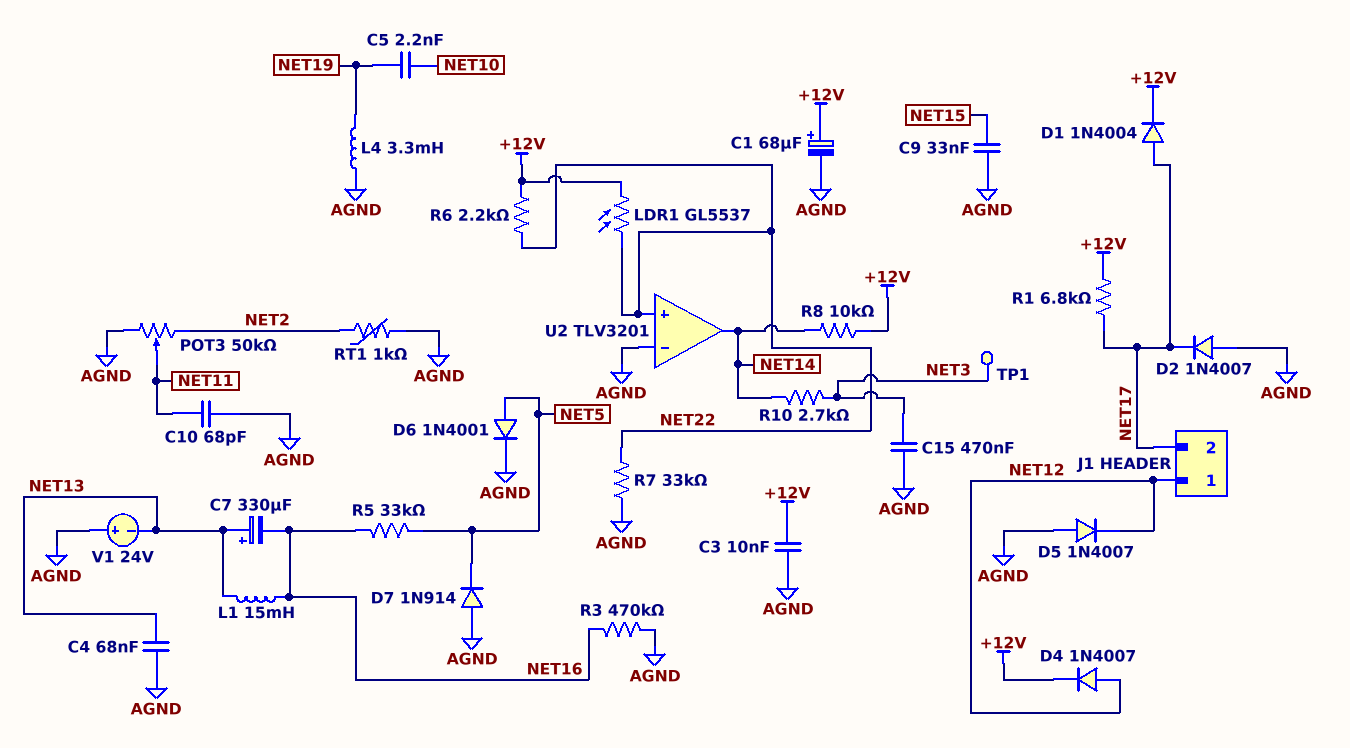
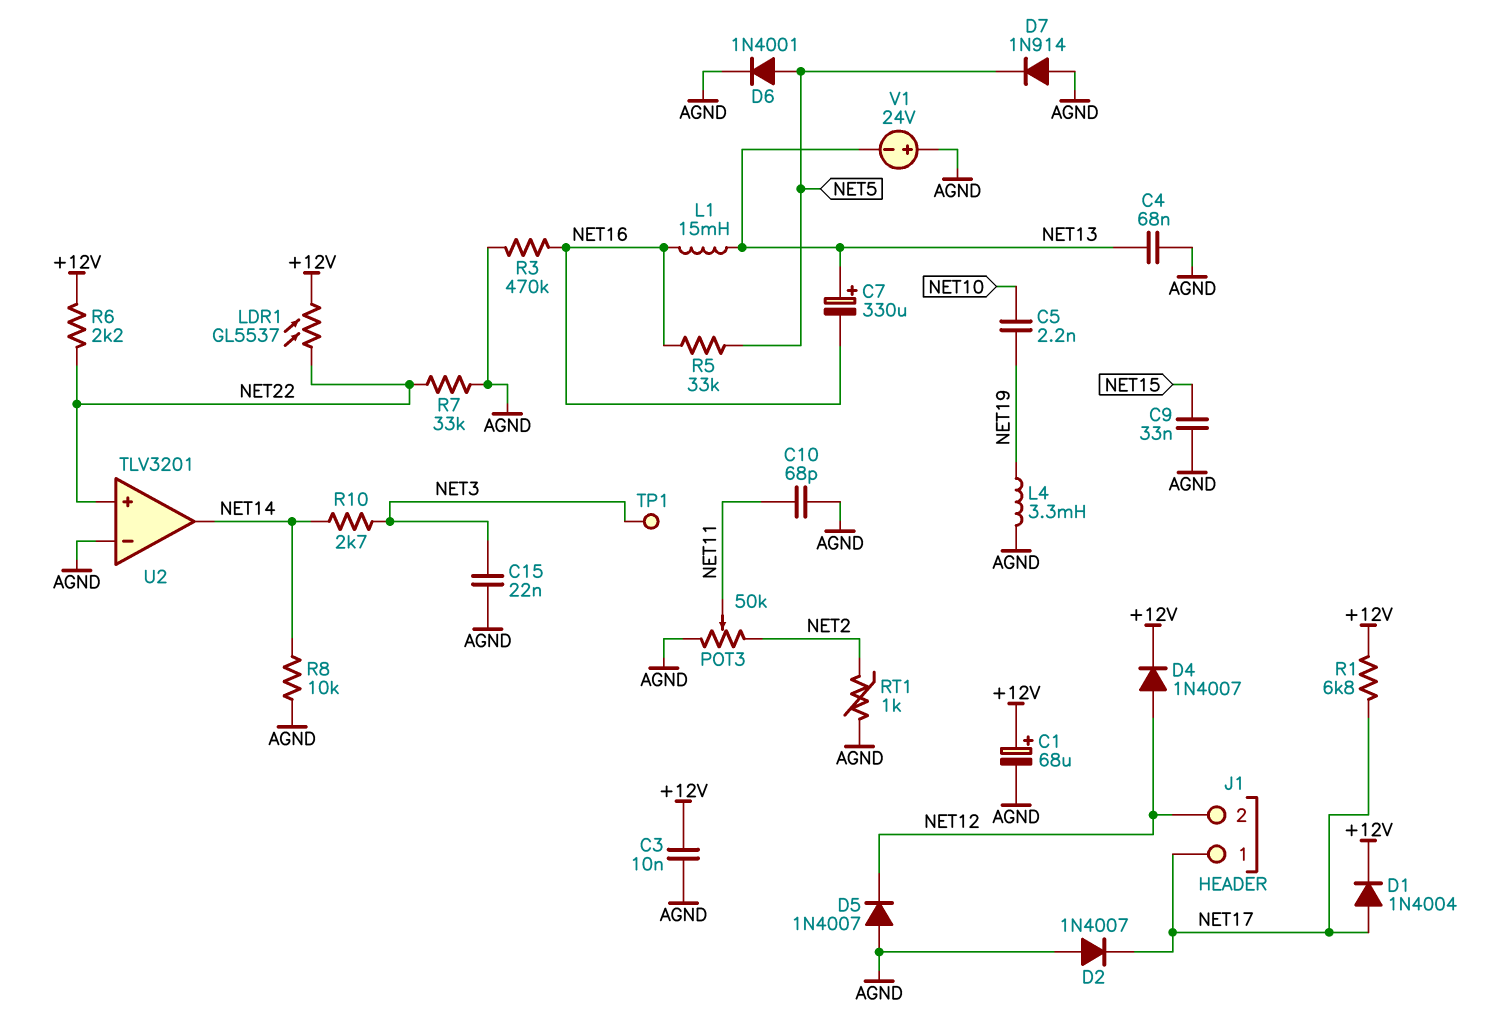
C15: 470nF (AGND, NET3) -> 22nF (AGND, NET3)
J1 pin 1: NET12 -> NET17
J1 pin 2: NET17 -> NET12
R8: 10k (+12V, NET14) -> 10k (AGND, NET14)

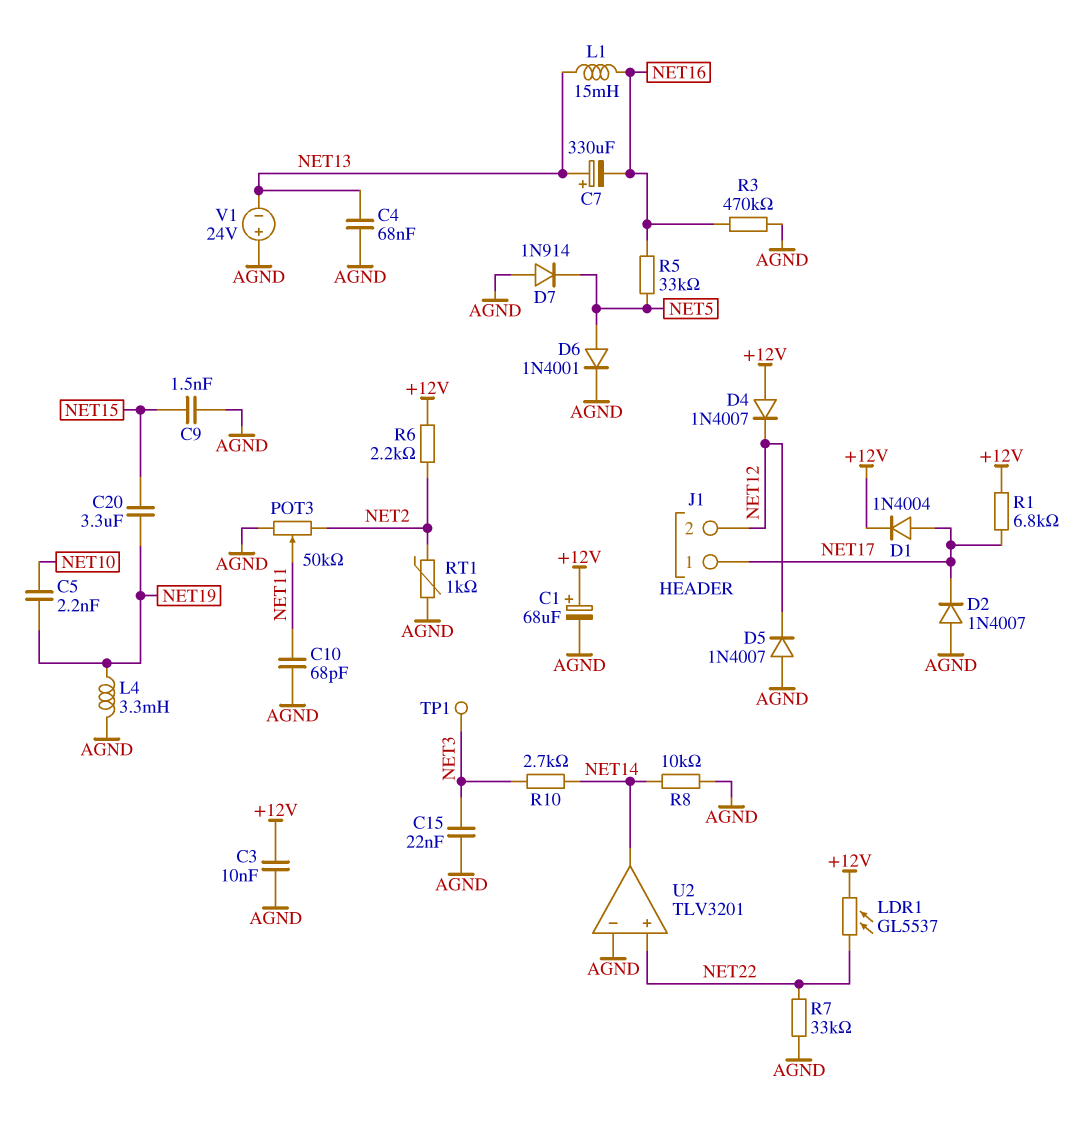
C9: 33nF (AGND, NET15) -> 1.5nF (AGND, NET15)
C20: none -> 3.3uF (NET15, NET19)
D4: diode 1N4007 (A NET12, K +12V) -> diode 1N4007 (A +12V, K NET12)
R6: 2.2k (+12V, NET22) -> 2.2k (+12V, NET2)

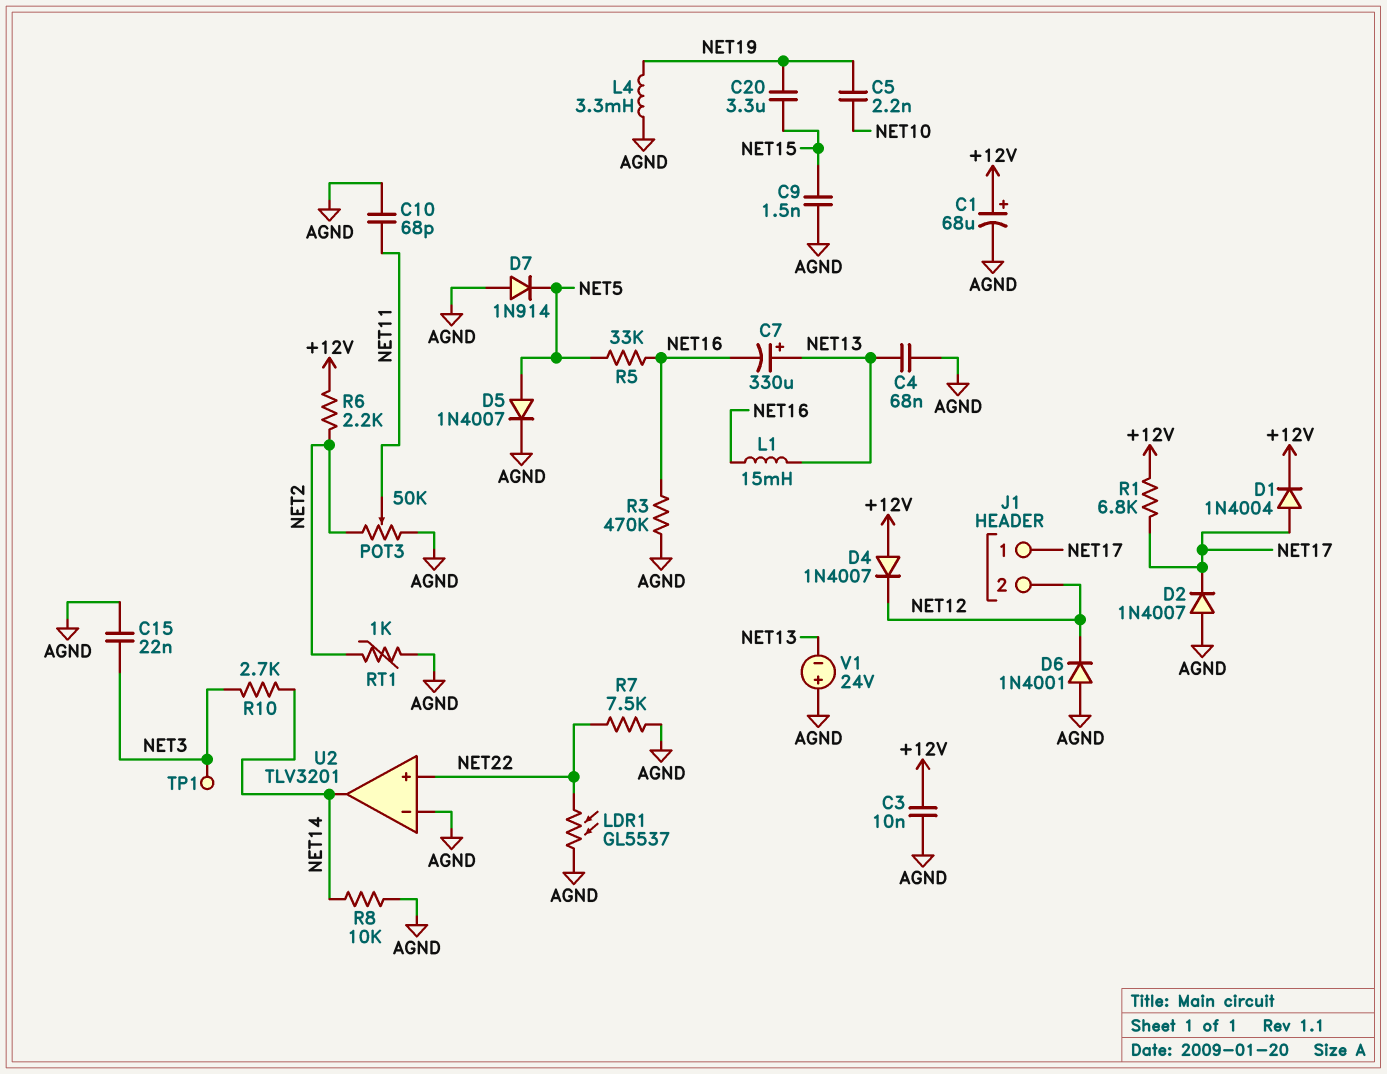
D5: diode 1N4007 (A AGND, K NET12) -> diode 1N4007 (A NET5, K AGND)
D6: diode 1N4001 (A NET5, K AGND) -> diode 1N4001 (A AGND, K NET12)
LDR1: GL5537 (+12V, NET22) -> GL5537 (AGND, NET22)
R7: 33k (AGND, NET22) -> 7.5k (AGND, NET22)

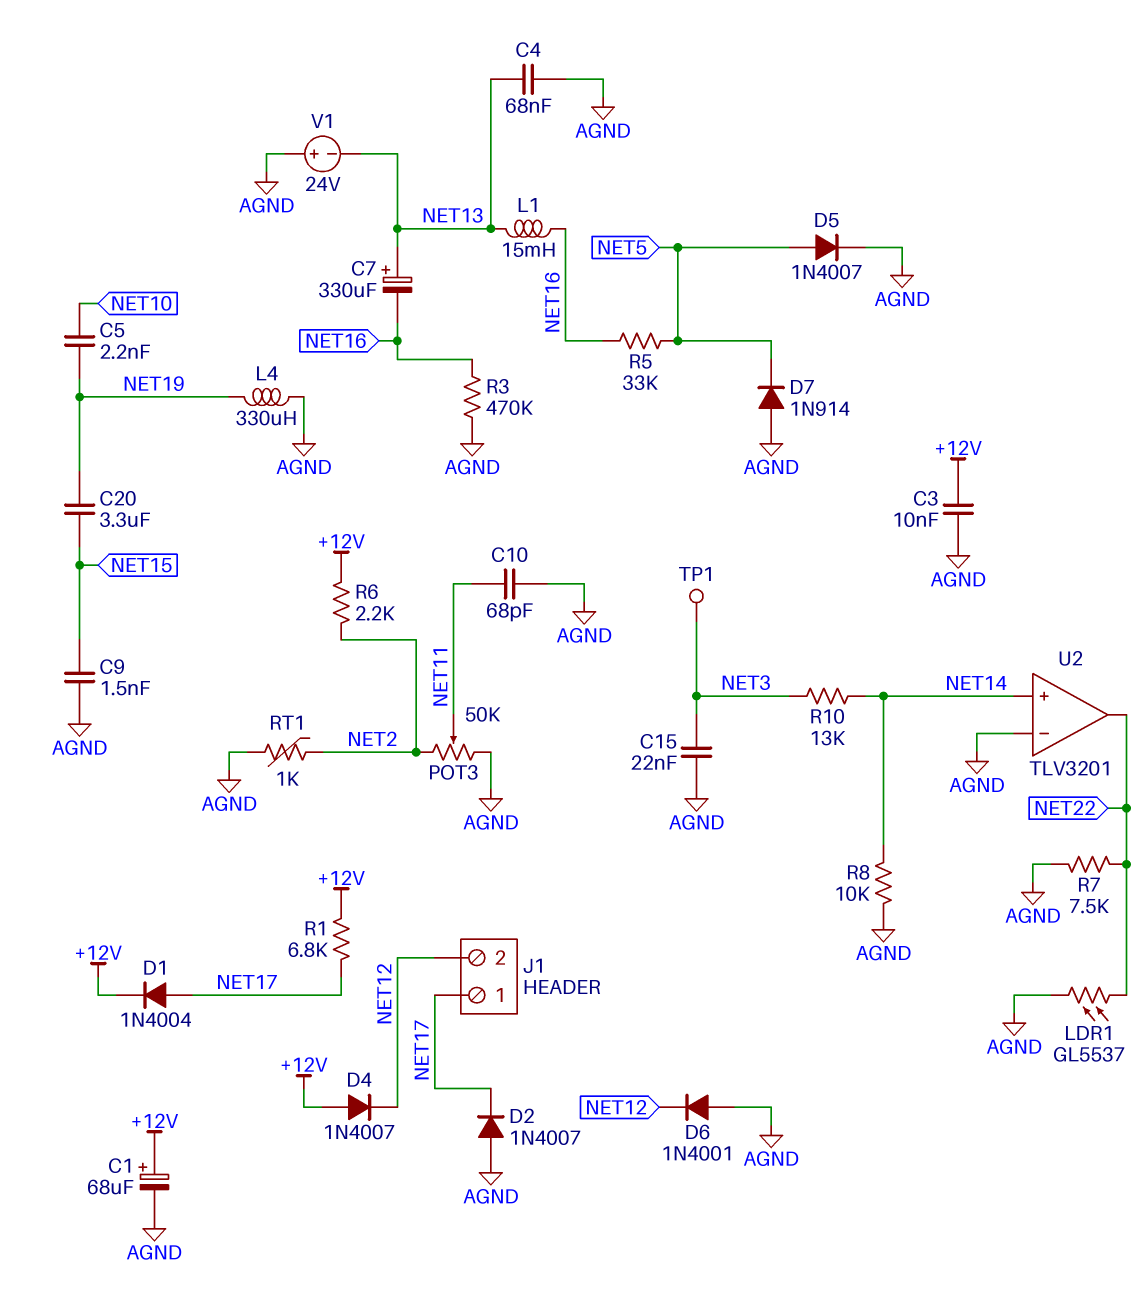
L4: 3.3mH (AGND, NET19) -> 330uH (AGND, NET19)
R10: 2.7k (NET3, NET14) -> 13k (NET3, NET14)
U2 pin in+: NET22 -> NET14
U2 pin out: NET14 -> NET22

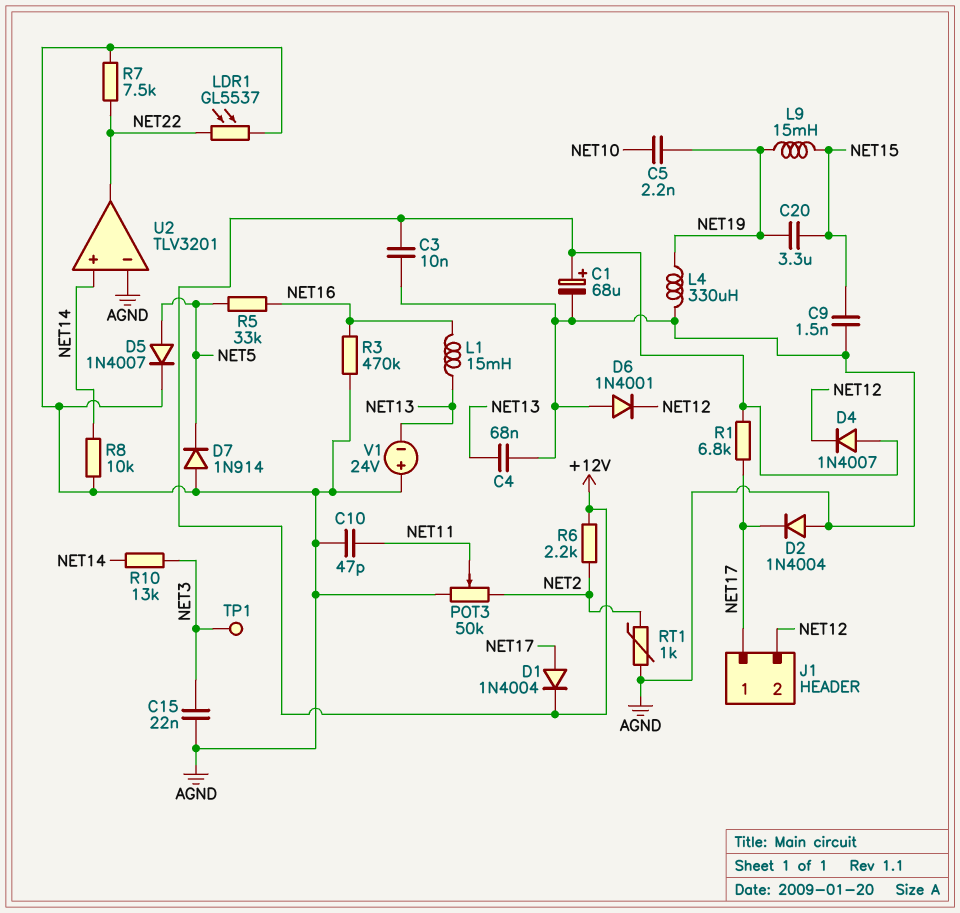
C7: 330uF (plus NET13, minus NET16) -> none
C10: 68pF (AGND, NET11) -> 47pF (AGND, NET11)
D2: diode 1N4007 (A AGND, K NET17) -> diode 1N4004 (A AGND, K NET17)
L9: none -> 15mH (NET15, NET19)

